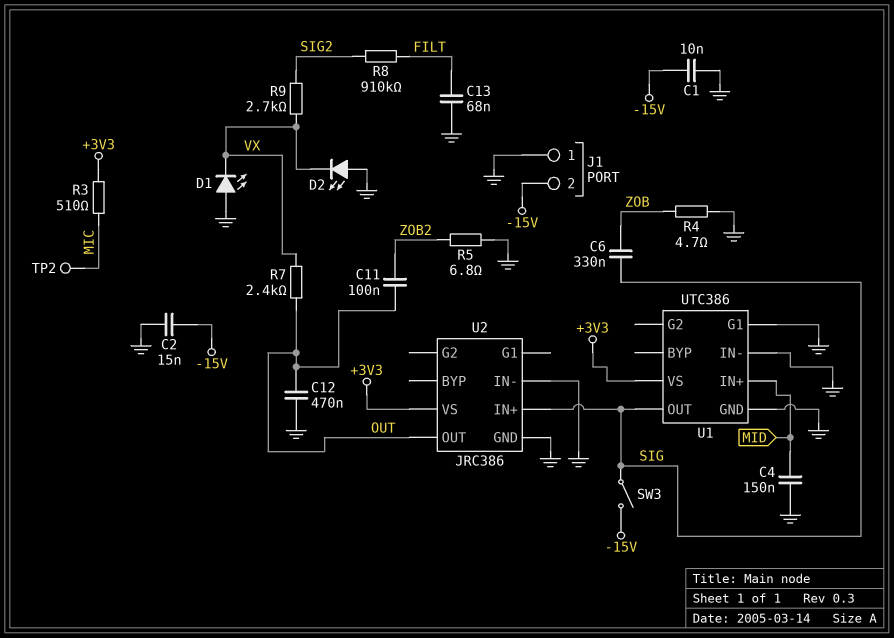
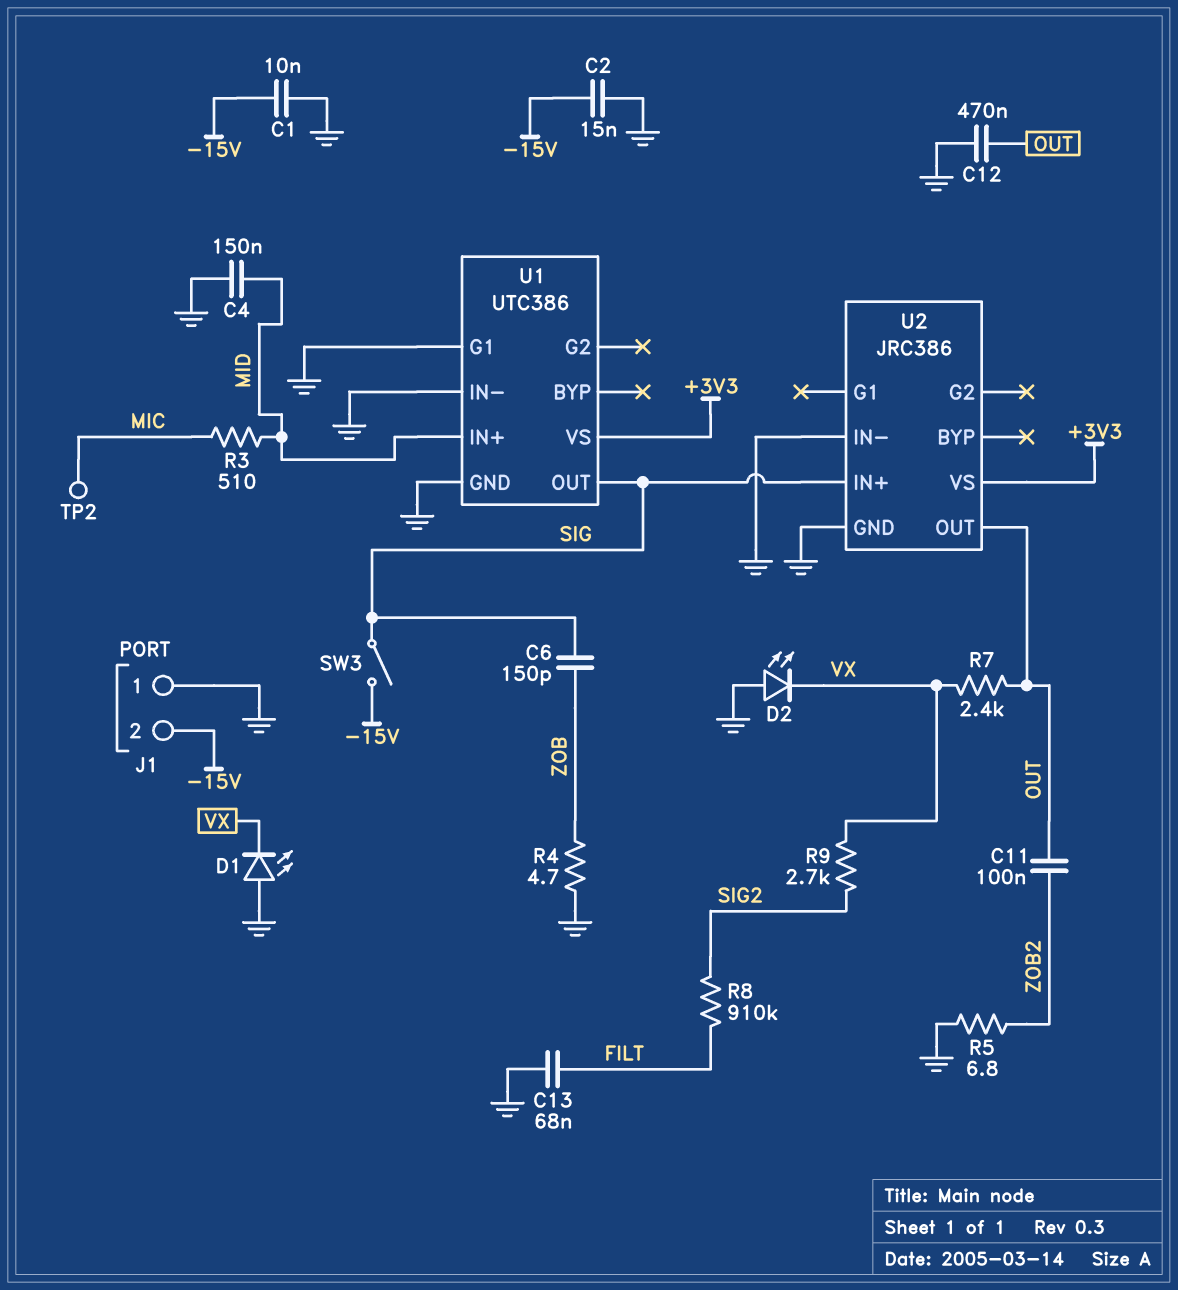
C6: 330nF (SIG, ZOB) -> 150pF (SIG, ZOB)
R3: 510 (+3V3, MIC) -> 510 (MIC, MID)

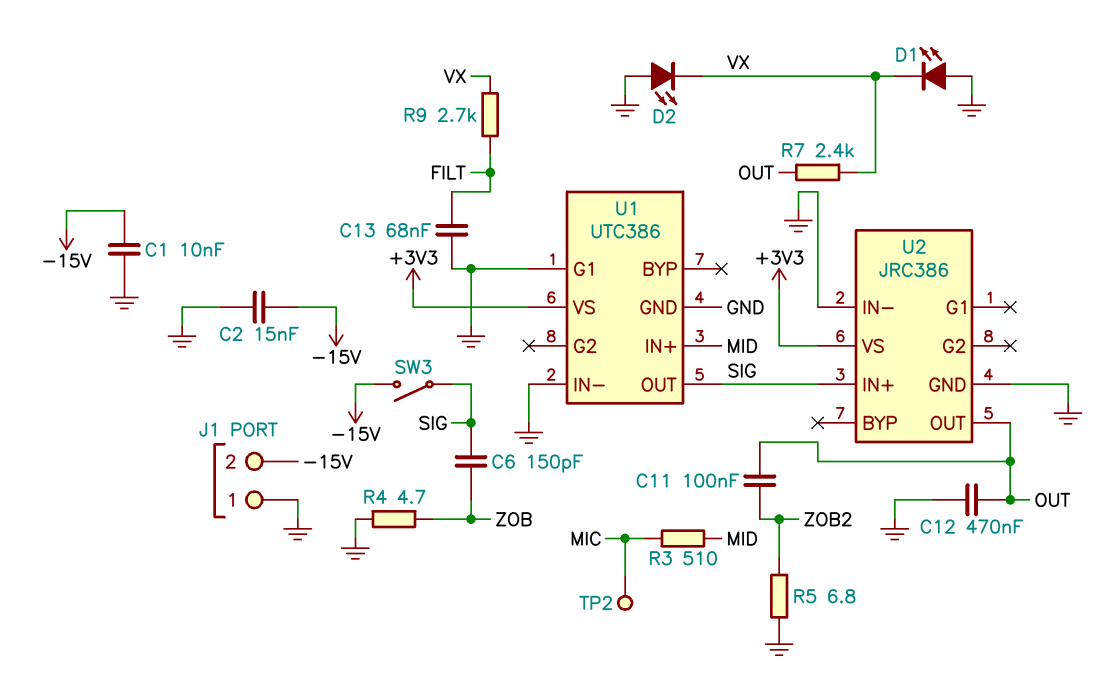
C4: 150nF (GND, MID) -> none
R8: 910k (FILT, SIG2) -> none
R9: 2.7k (SIG2, VX) -> 2.7k (FILT, VX)

